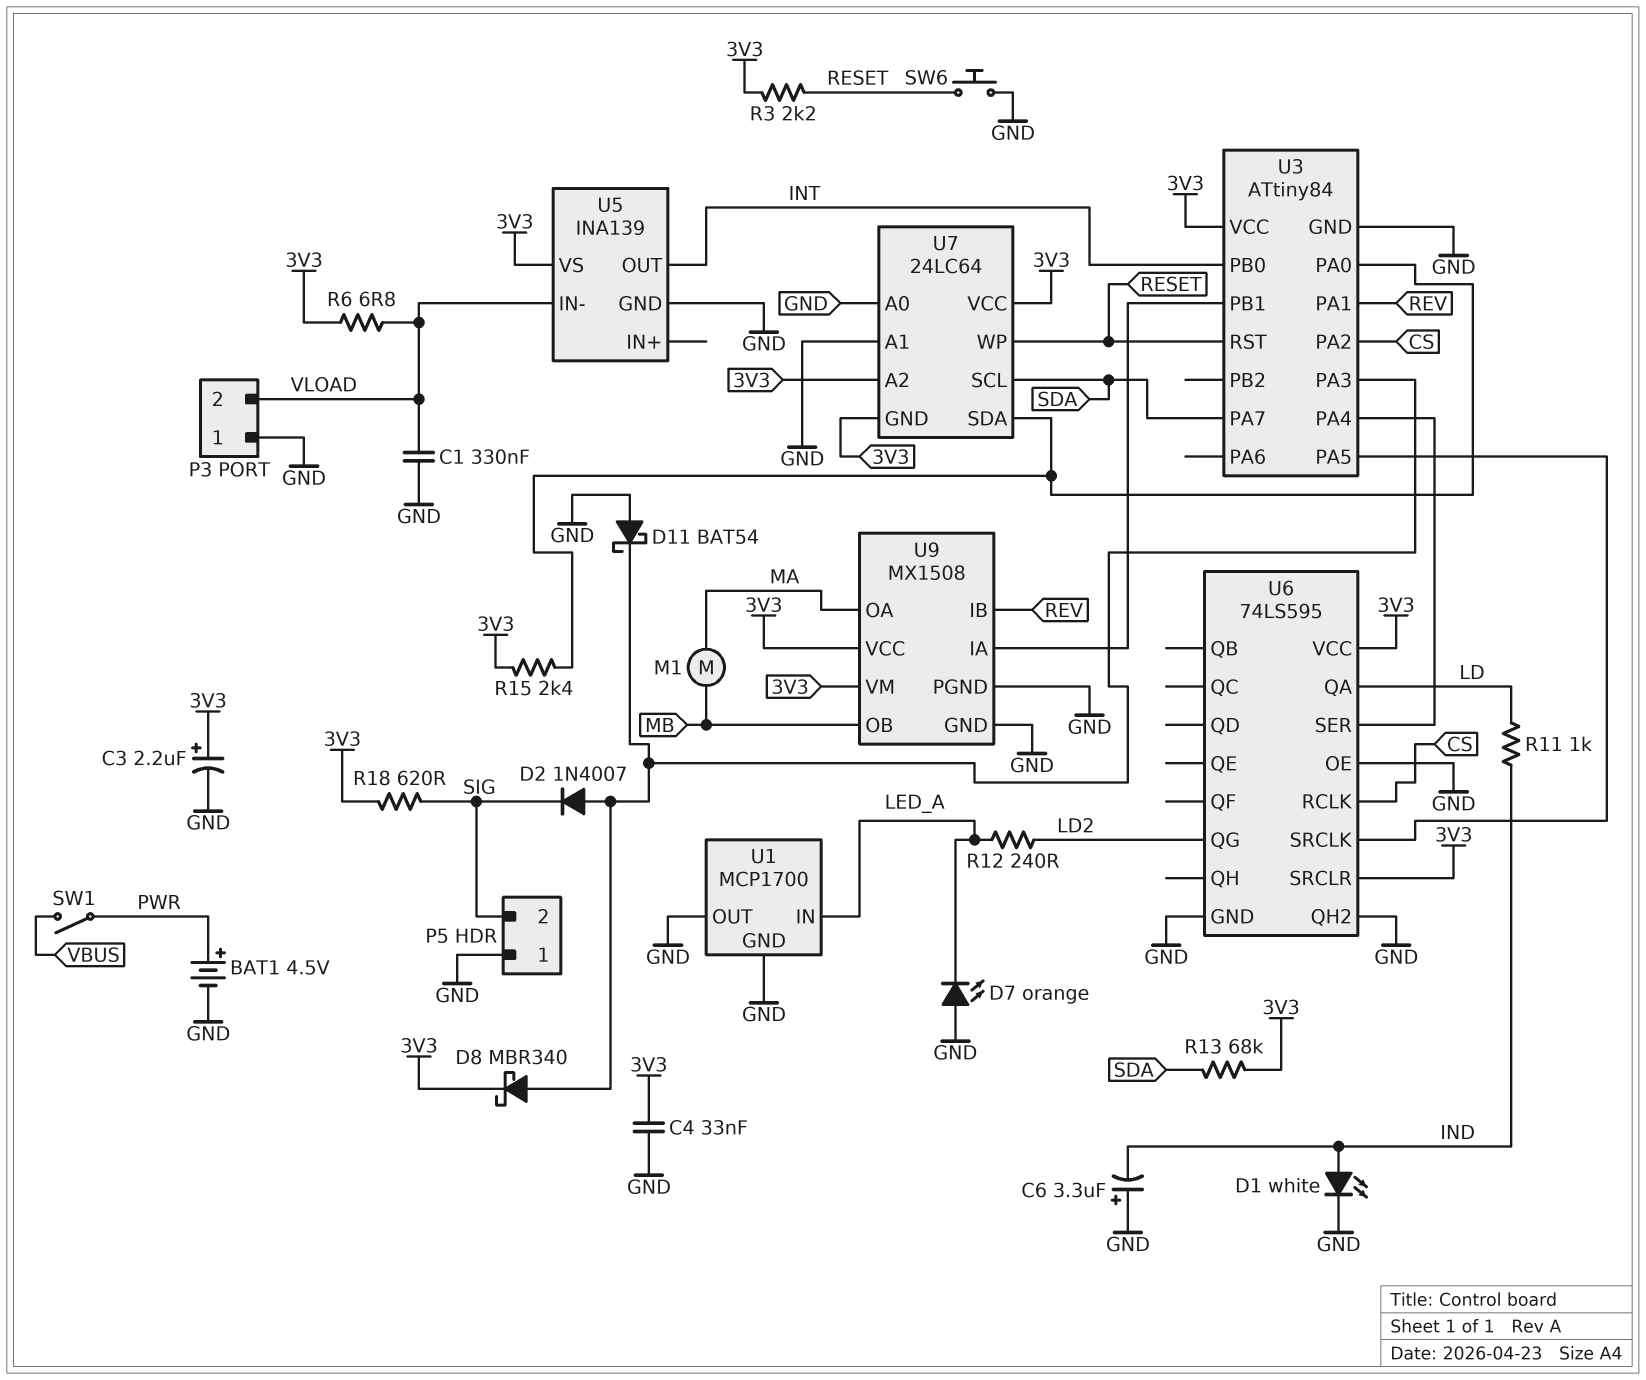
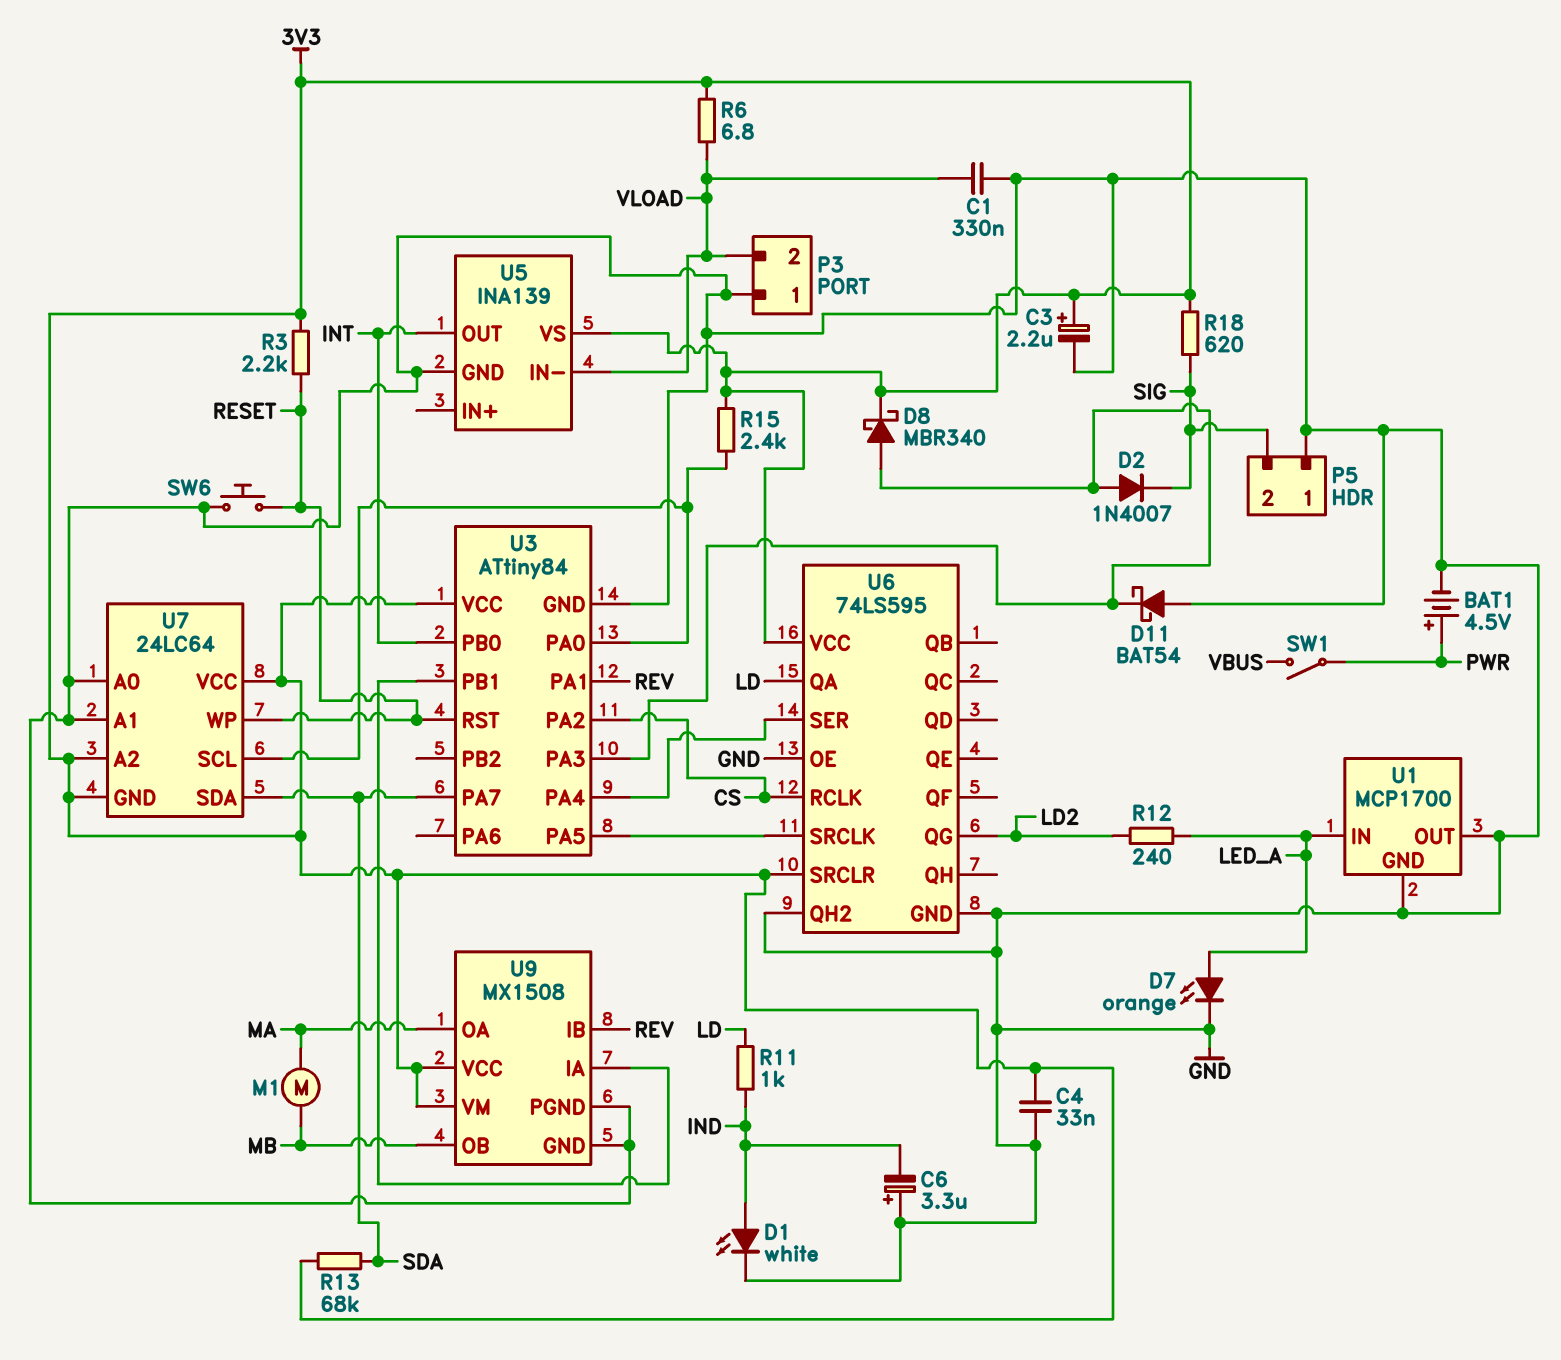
D7: LED orange (A GND, K LED_A) -> LED orange (A LED_A, K GND)
U7 pin SCL: SDA -> U3/PA0
U7 pin SDA: U3/PA0 -> SDA

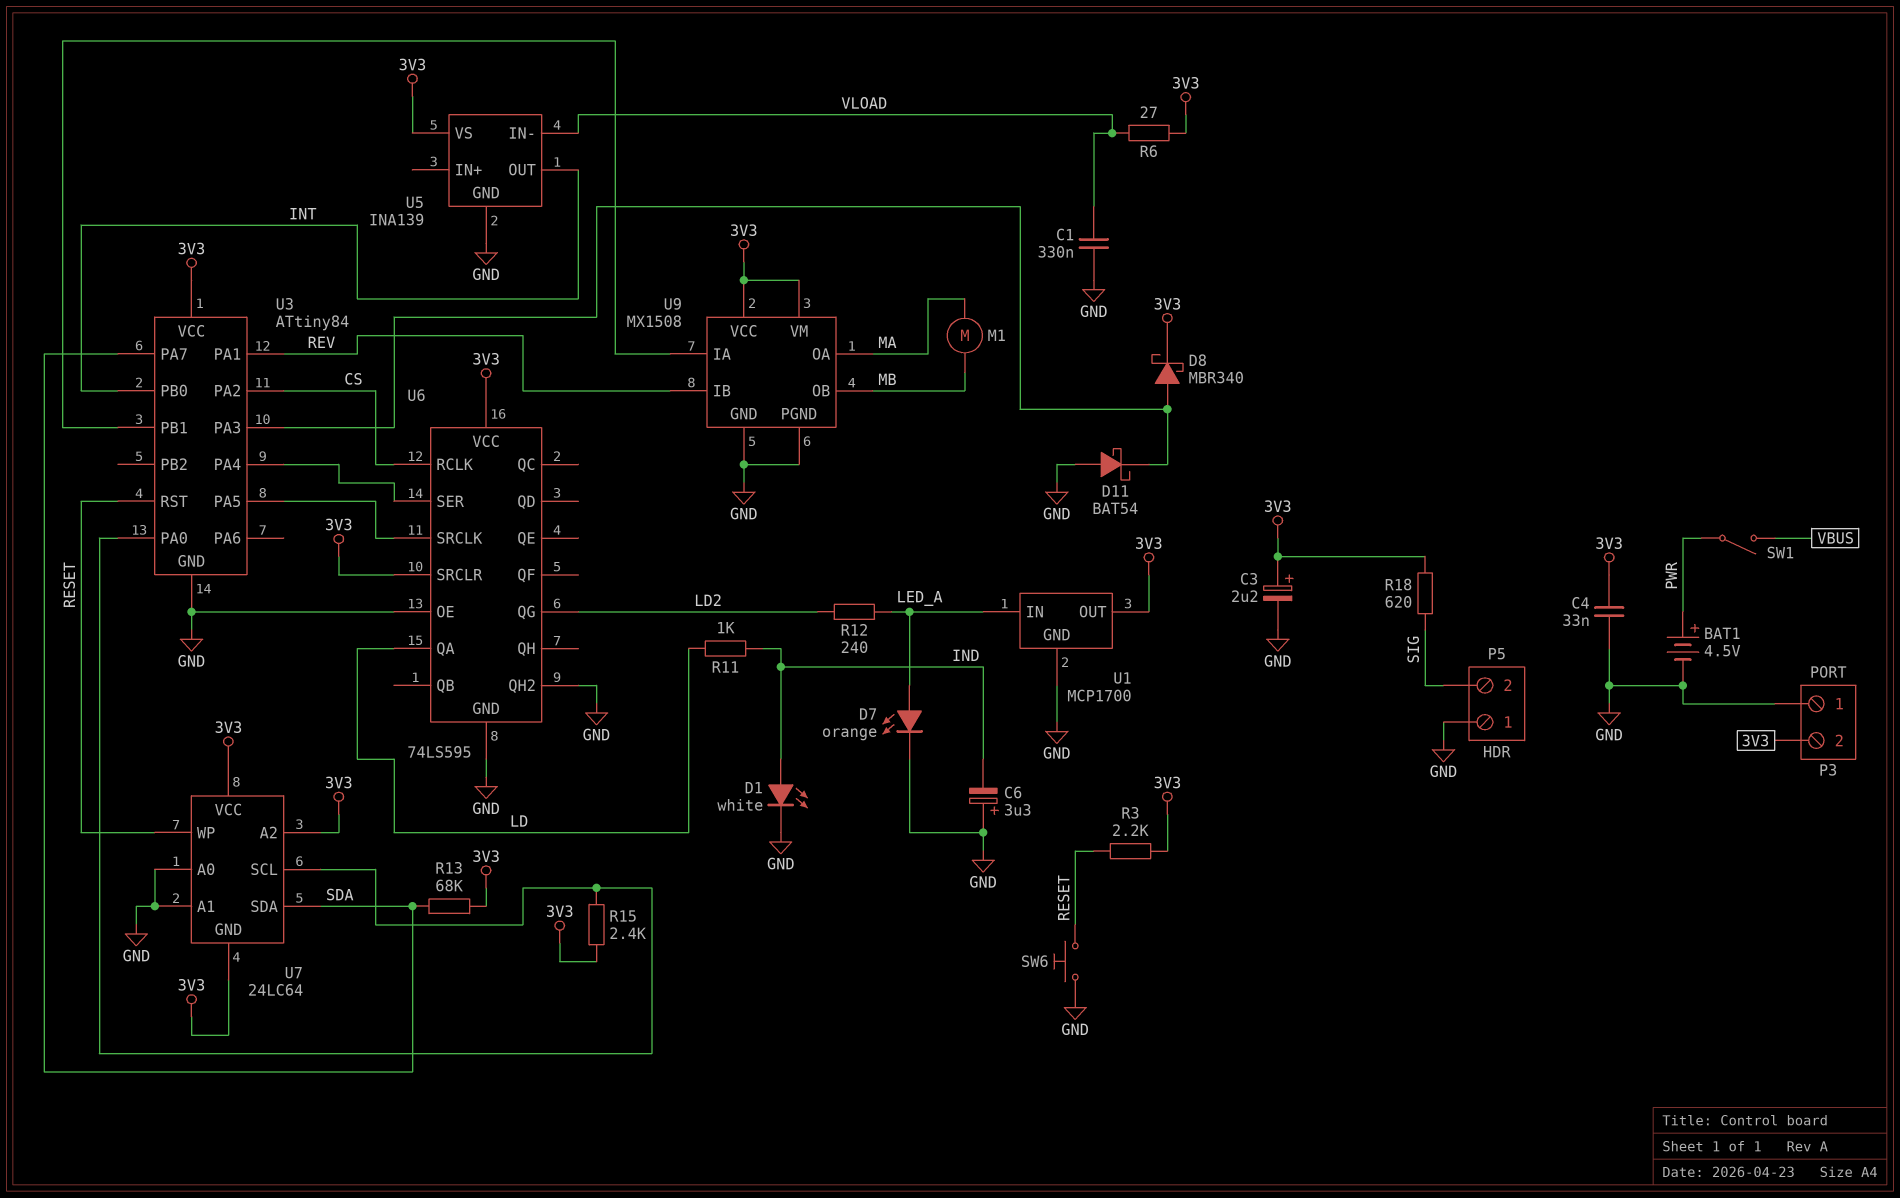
D2: diode 1N4007 (A U3/PA3, K SIG) -> none
P3 pin 2: VLOAD -> 3V3
R6: 6.8 (3V3, VLOAD) -> 27 (3V3, VLOAD)
U1 pin OUT: GND -> 3V3

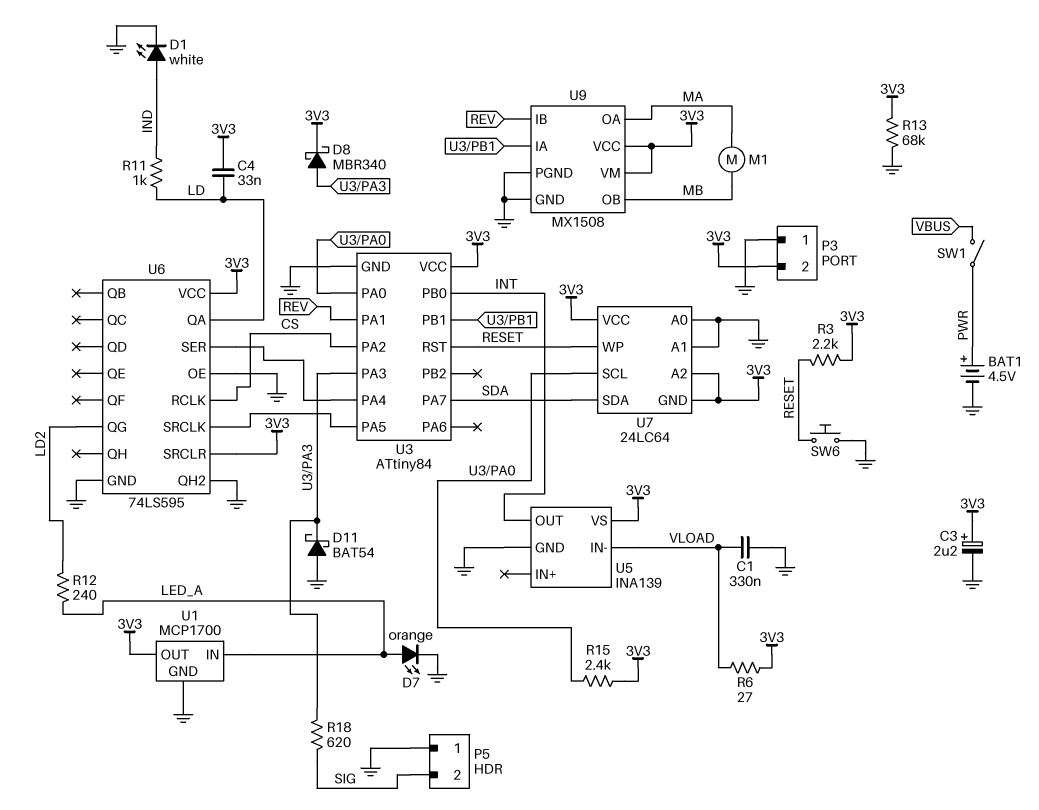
C4: 33nF (3V3, GND) -> 33nF (3V3, LD)
C6: 3.3uF (plus GND, minus IND) -> none
R13: 68k (3V3, SDA) -> 68k (3V3, GND)
R18: 620 (3V3, SIG) -> 620 (SIG, U3/PA3)

